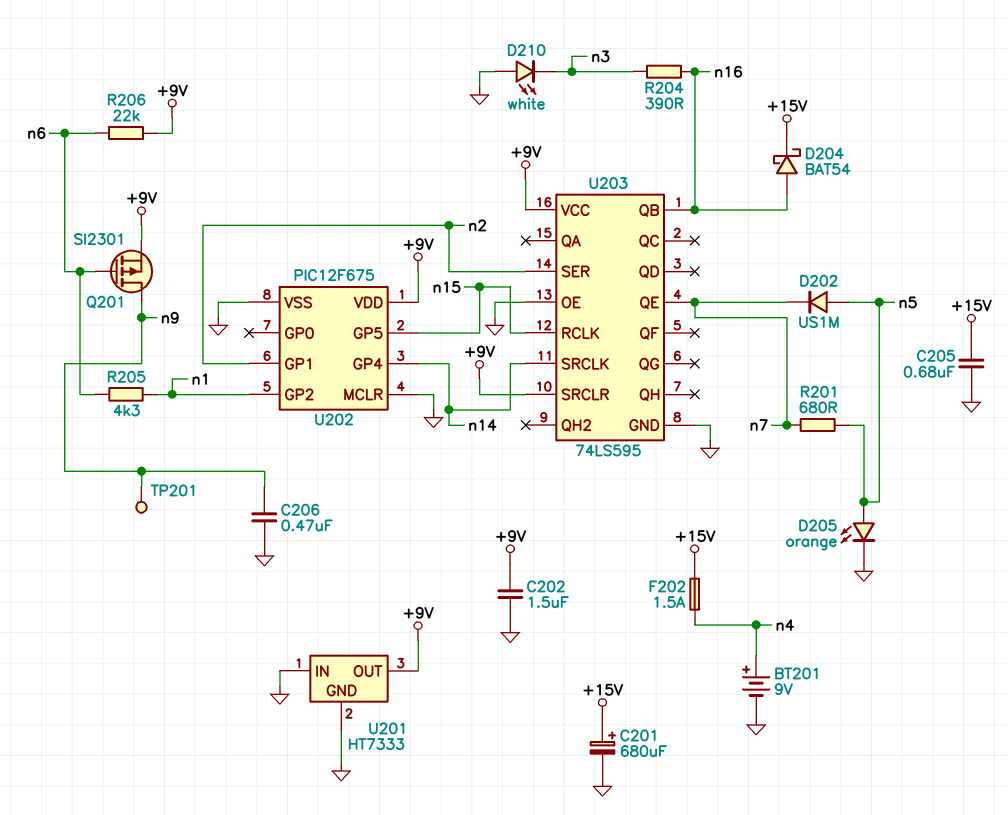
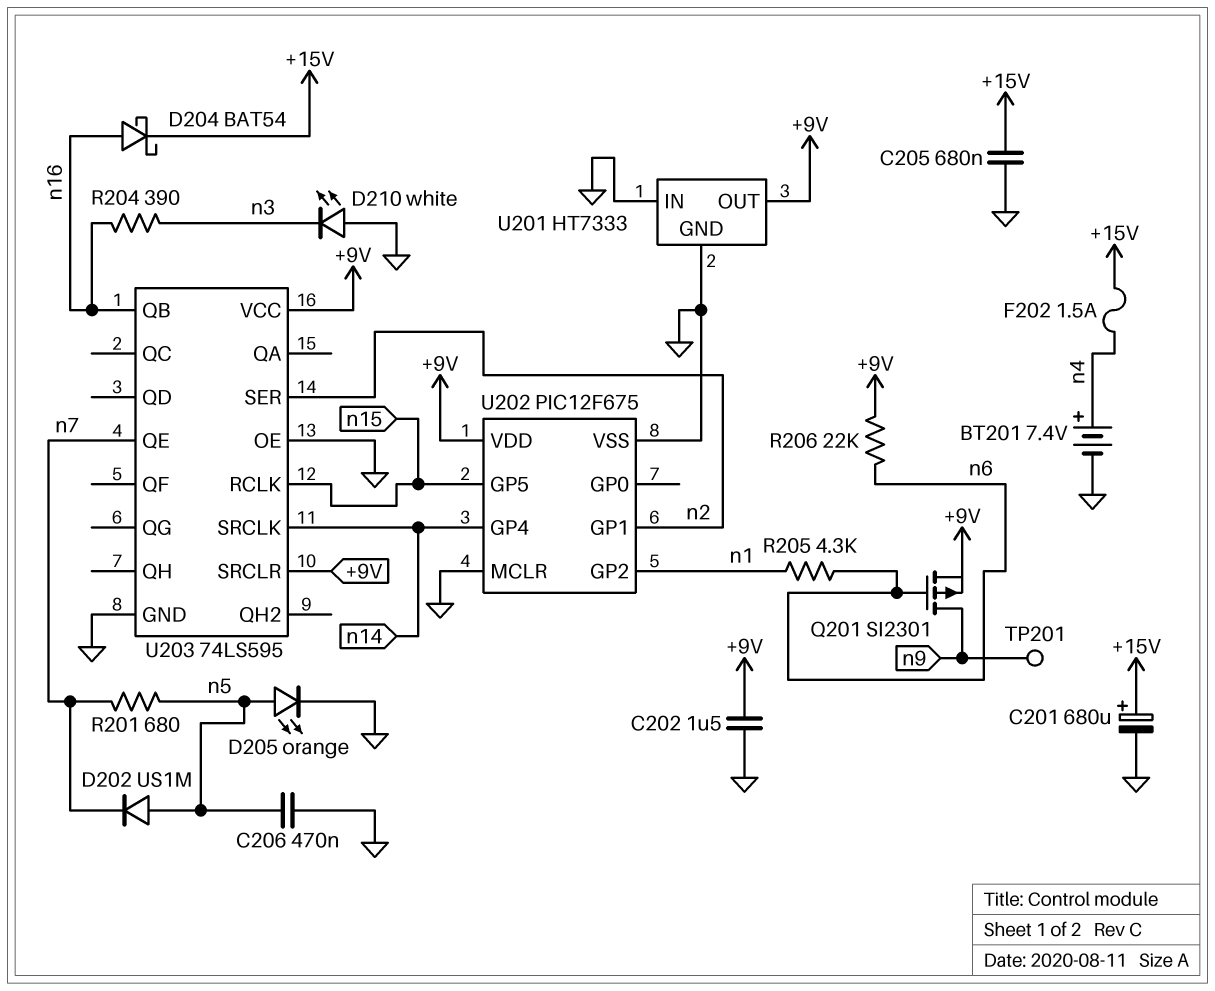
BT201: 9V (plus n4, minus GND) -> 7.4V (plus n4, minus GND)
C206: 470nF (GND, n9) -> 470nF (GND, n5)

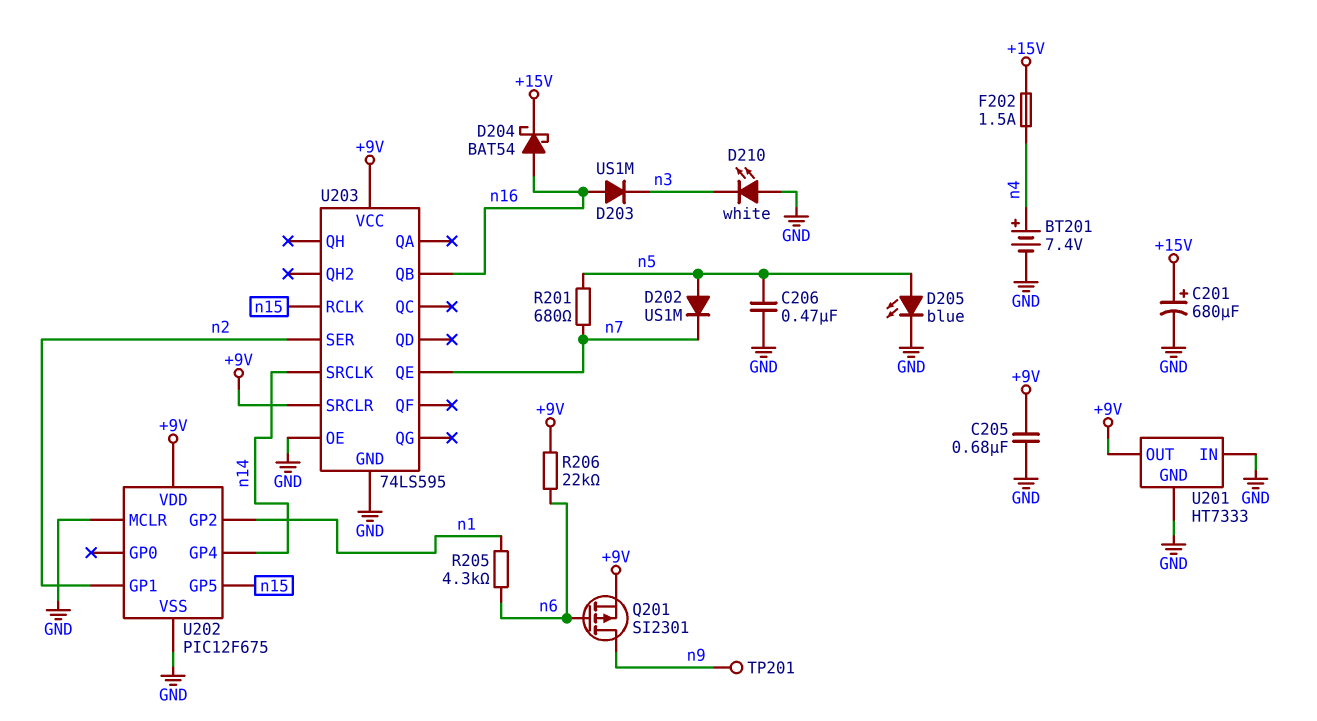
C202: 1.5uF (+9V, GND) -> none
C205: 680nF (+15V, GND) -> 680nF (+9V, GND)
D203: none -> diode US1M (A n16, K n3)
D205: LED orange (A n5, K GND) -> LED blue (A n5, K GND)
R204: 390 (n3, n16) -> none

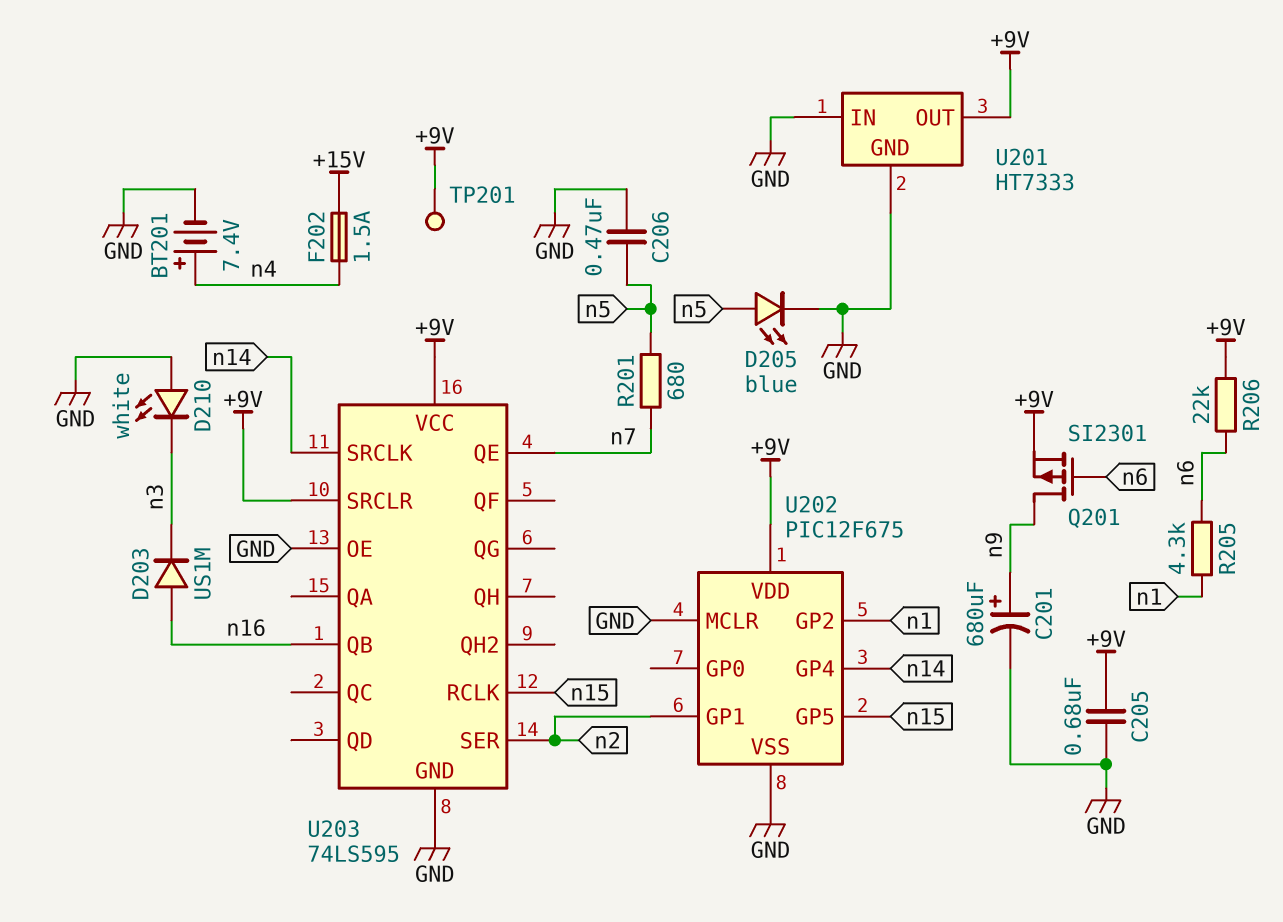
C201: 680uF (plus +15V, minus GND) -> 680uF (plus n9, minus GND)
D202: diode US1M (A n5, K n7) -> none
D204: schottky BAT54 (A n16, K +15V) -> none
TP201: test point (n9) -> test point (+9V)

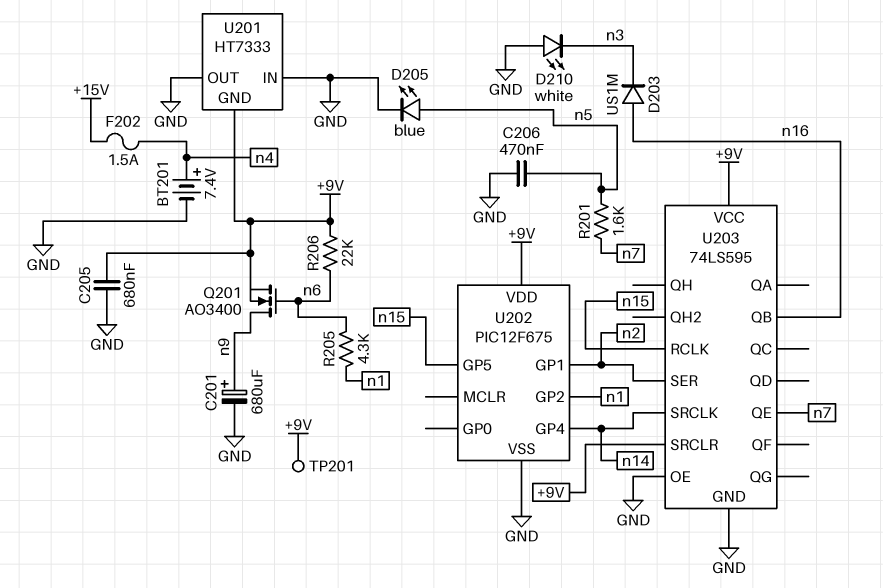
Q201: PMOS SI2301 (G n6, D n9, S +9V) -> NMOS AO3400 (G n6, D n9, S +9V)
R201: 680 (n5, n7) -> 1.6k (n5, n7)
U201 pin GND: GND -> +9V
U201 pin OUT: +9V -> GND
U202 pin MCLR: GND -> none

